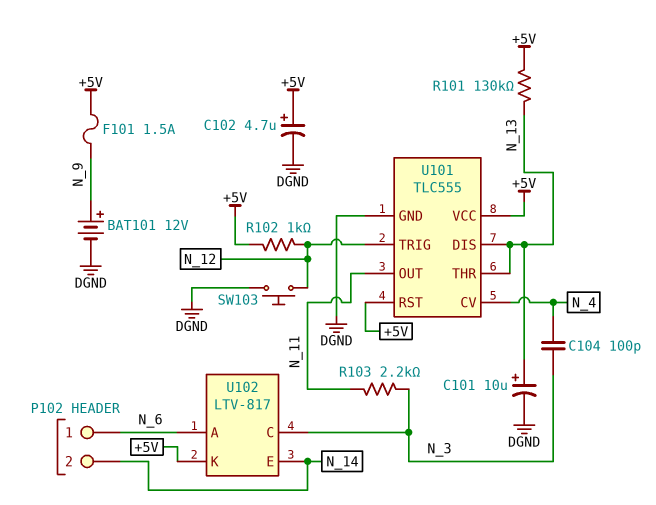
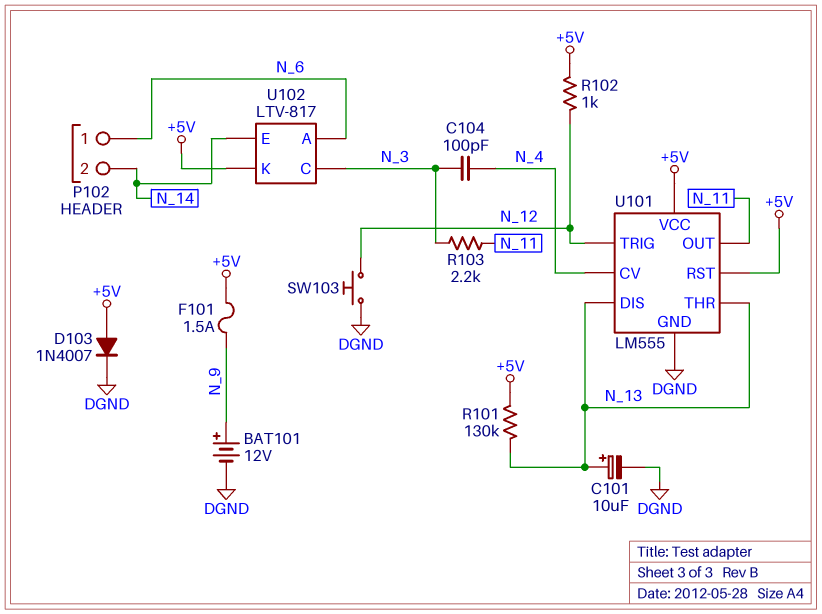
C102: 4.7uF (plus +5V, minus DGND) -> none
D103: none -> diode 1N4007 (A +5V, K DGND)
U101: TLC555 -> LM555

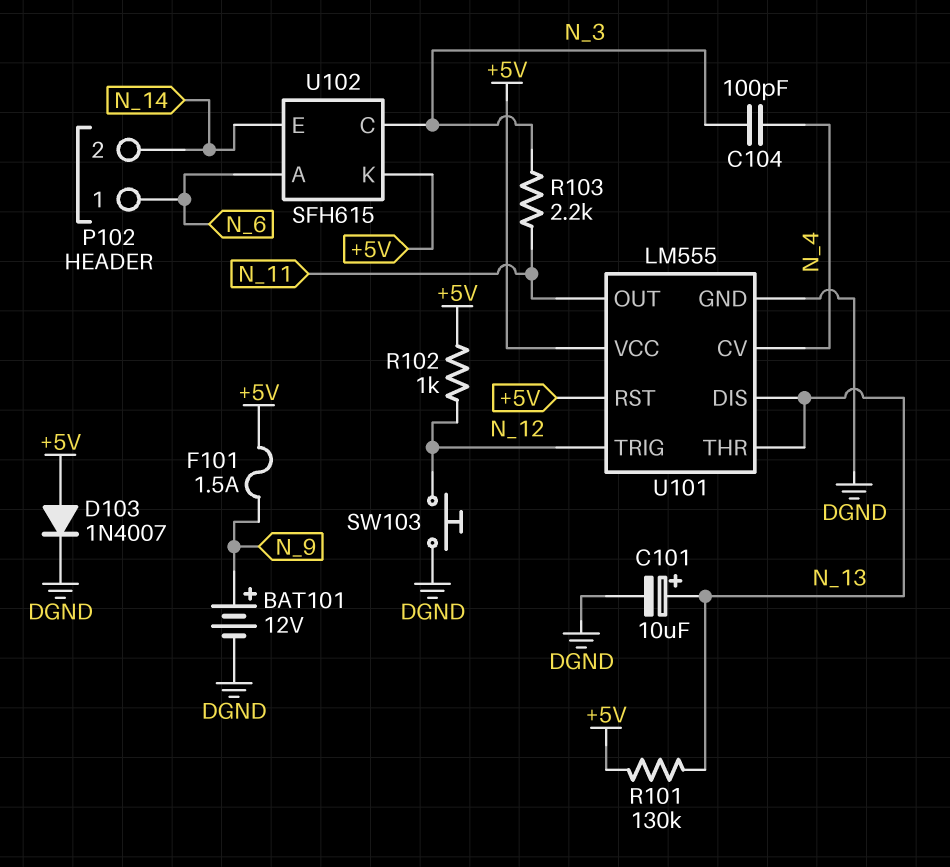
U102: LTV-817 -> SFH615

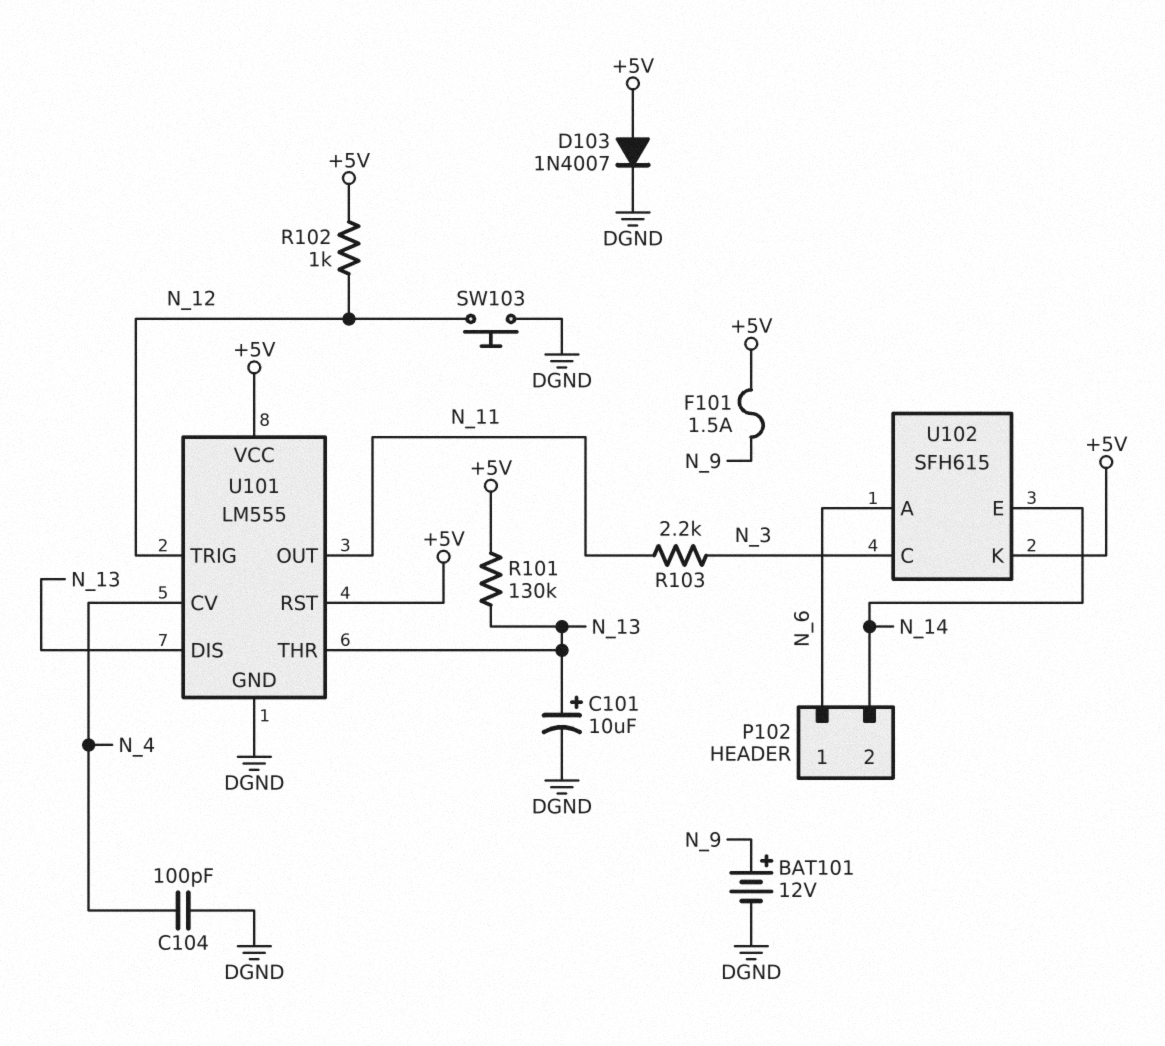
C104: 100pF (N_3, N_4) -> 100pF (DGND, N_4)

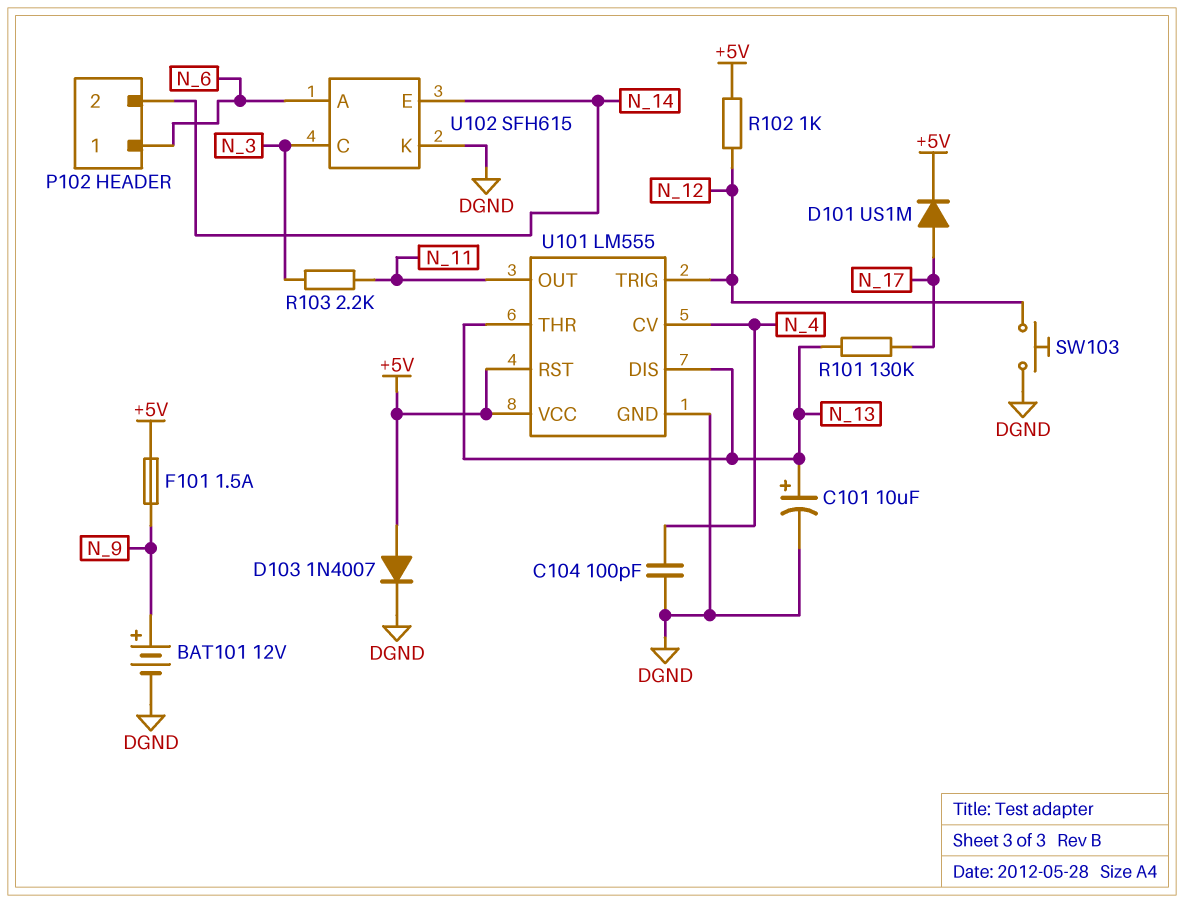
D101: none -> diode US1M (A N_17, K +5V)
R101: 130k (+5V, N_13) -> 130k (N_13, N_17)
U102 pin K: +5V -> DGND

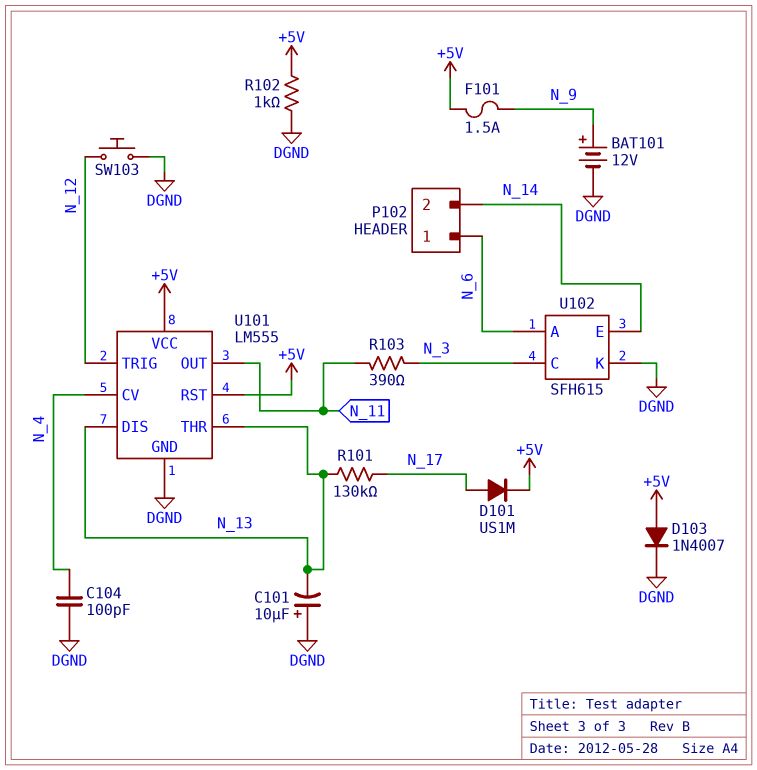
C101: 10uF (plus N_13, minus DGND) -> 10uF (plus DGND, minus N_13)
R102: 1k (+5V, N_12) -> 1k (+5V, DGND)
R103: 2.2k (N_3, N_11) -> 390 (N_3, N_11)

